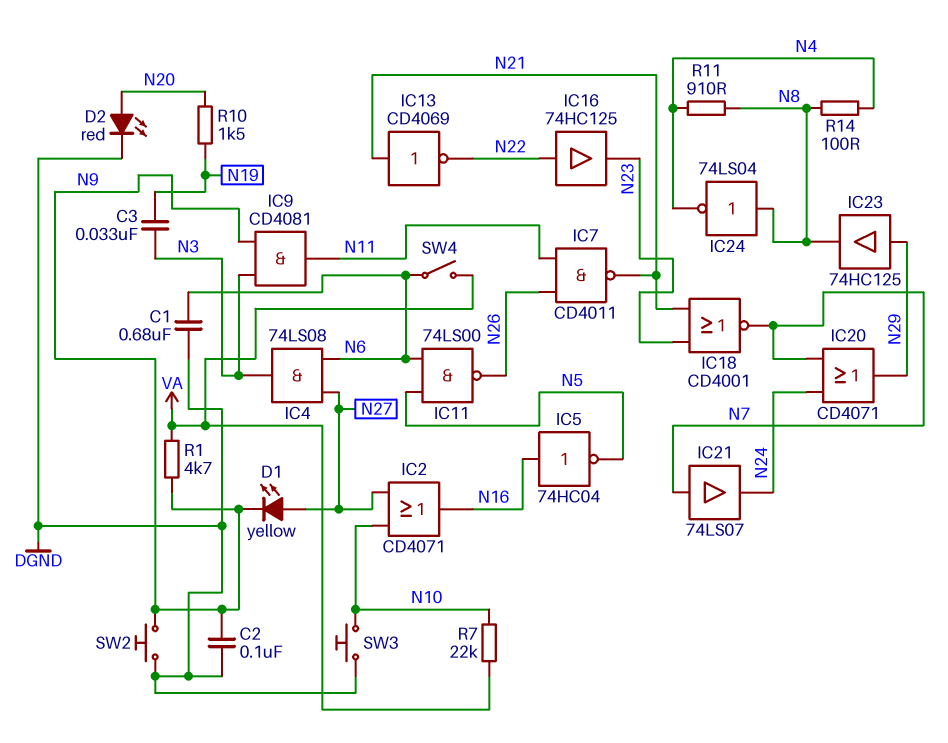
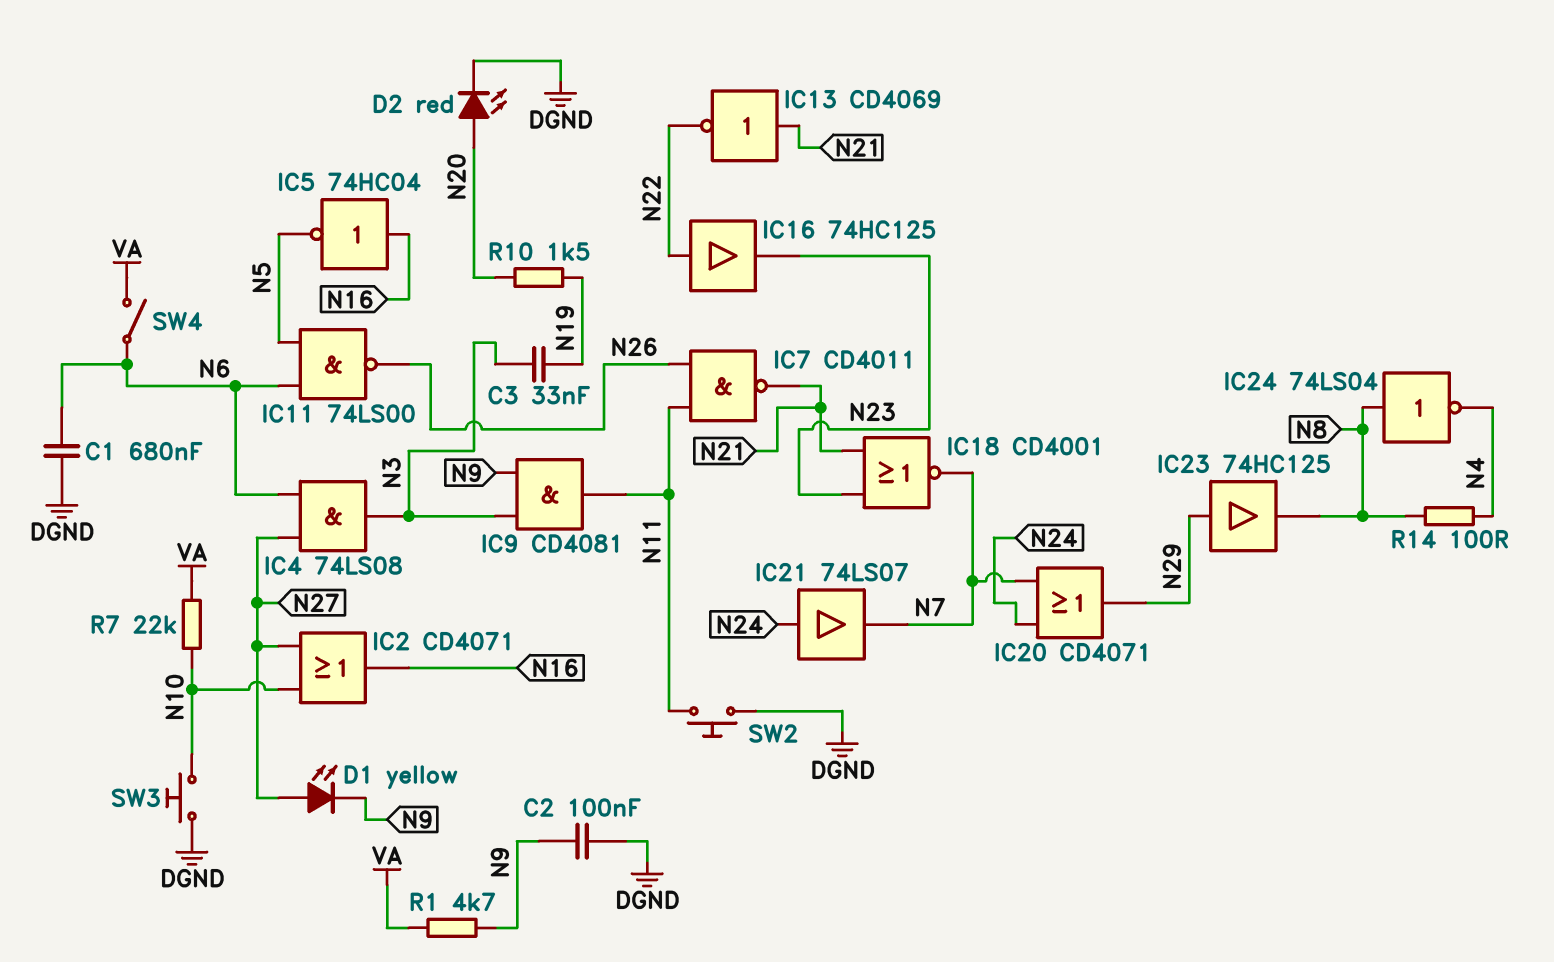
IC21: buffer 74LS07 (in N7, out N24) -> buffer 74LS07 (in N24, out N7)
R11: 910 (N4, N8) -> none
SW2: button (DGND, N9) -> button (DGND, N11)

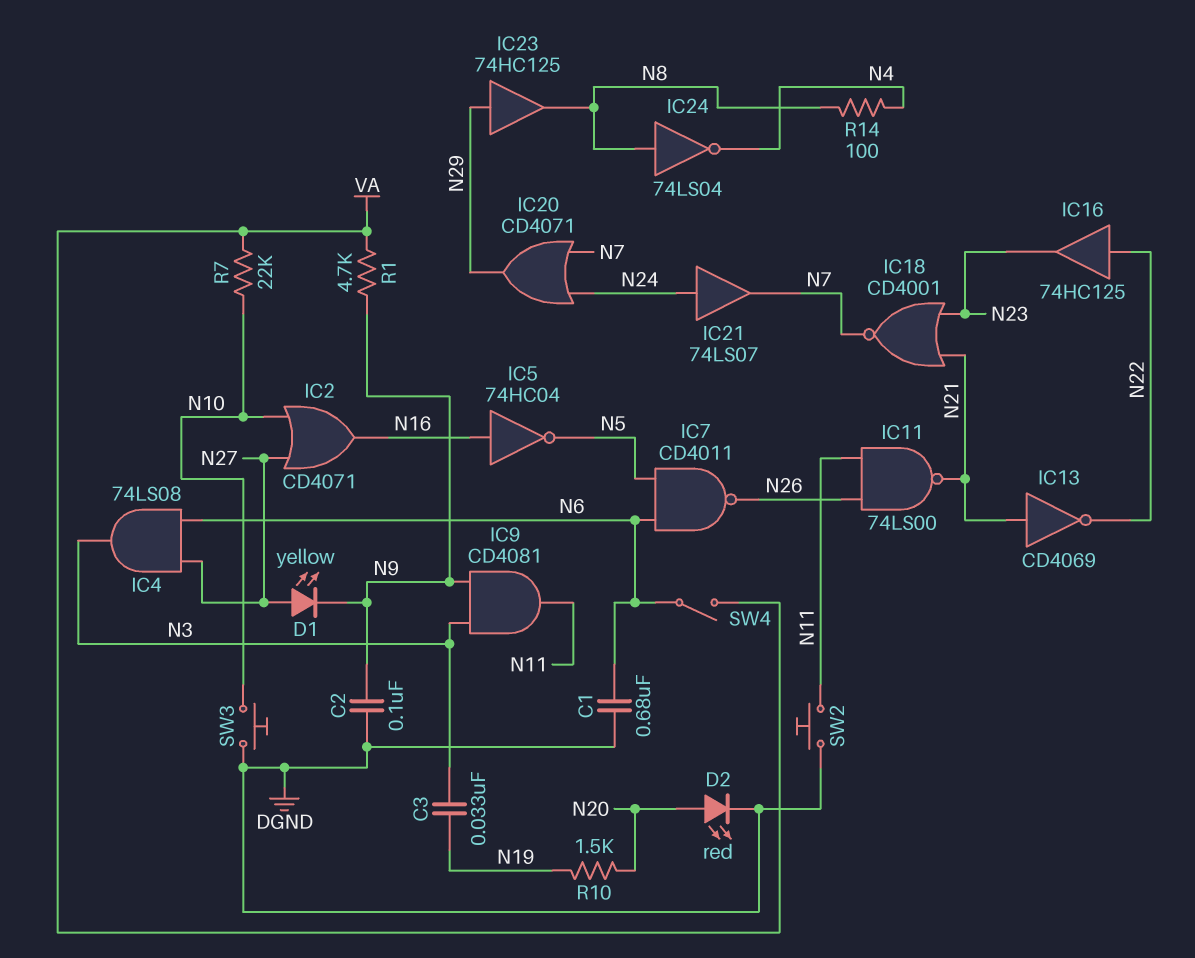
IC7: NAND CD4011 (in N11, in N26, out N21) -> NAND CD4011 (in N5, in N6, out N26)
IC11: NAND 74LS00 (in N5, in N6, out N26) -> NAND 74LS00 (in N11, in N26, out N21)

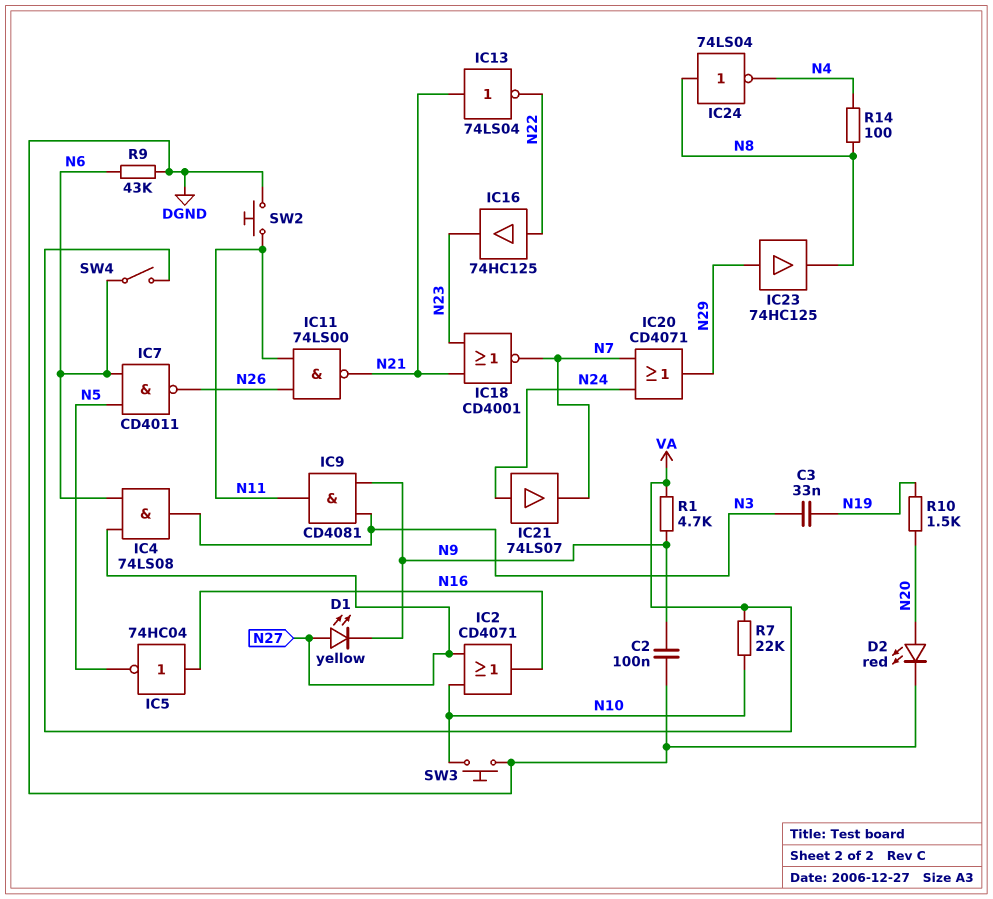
C1: 680nF (DGND, N6) -> none
IC13: NOT CD4069 (in N21, out N22) -> NOT 74LS04 (in N21, out N22)
R9: none -> 43k (DGND, N6)

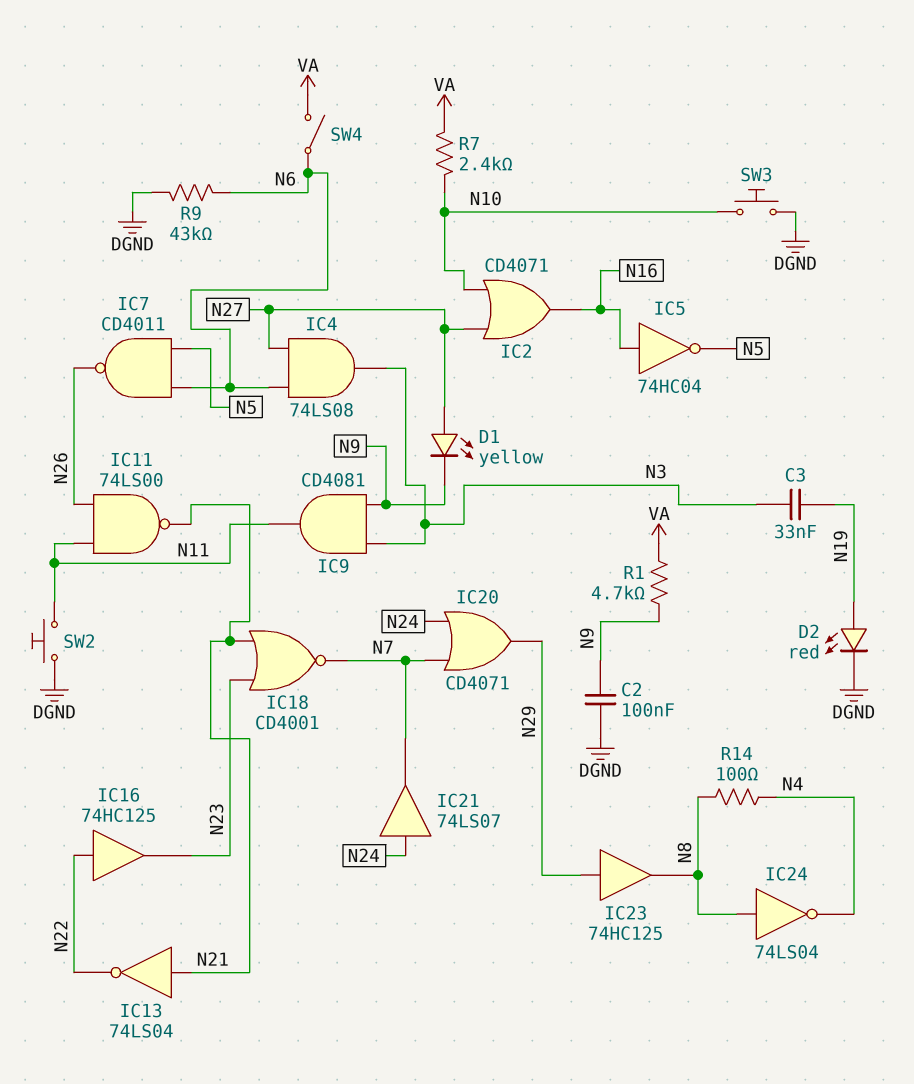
D2: LED red (A N20, K DGND) -> LED red (A N19, K DGND)
R7: 22k (N10, VA) -> 2.4k (N10, VA)
R10: 1.5k (N19, N20) -> none

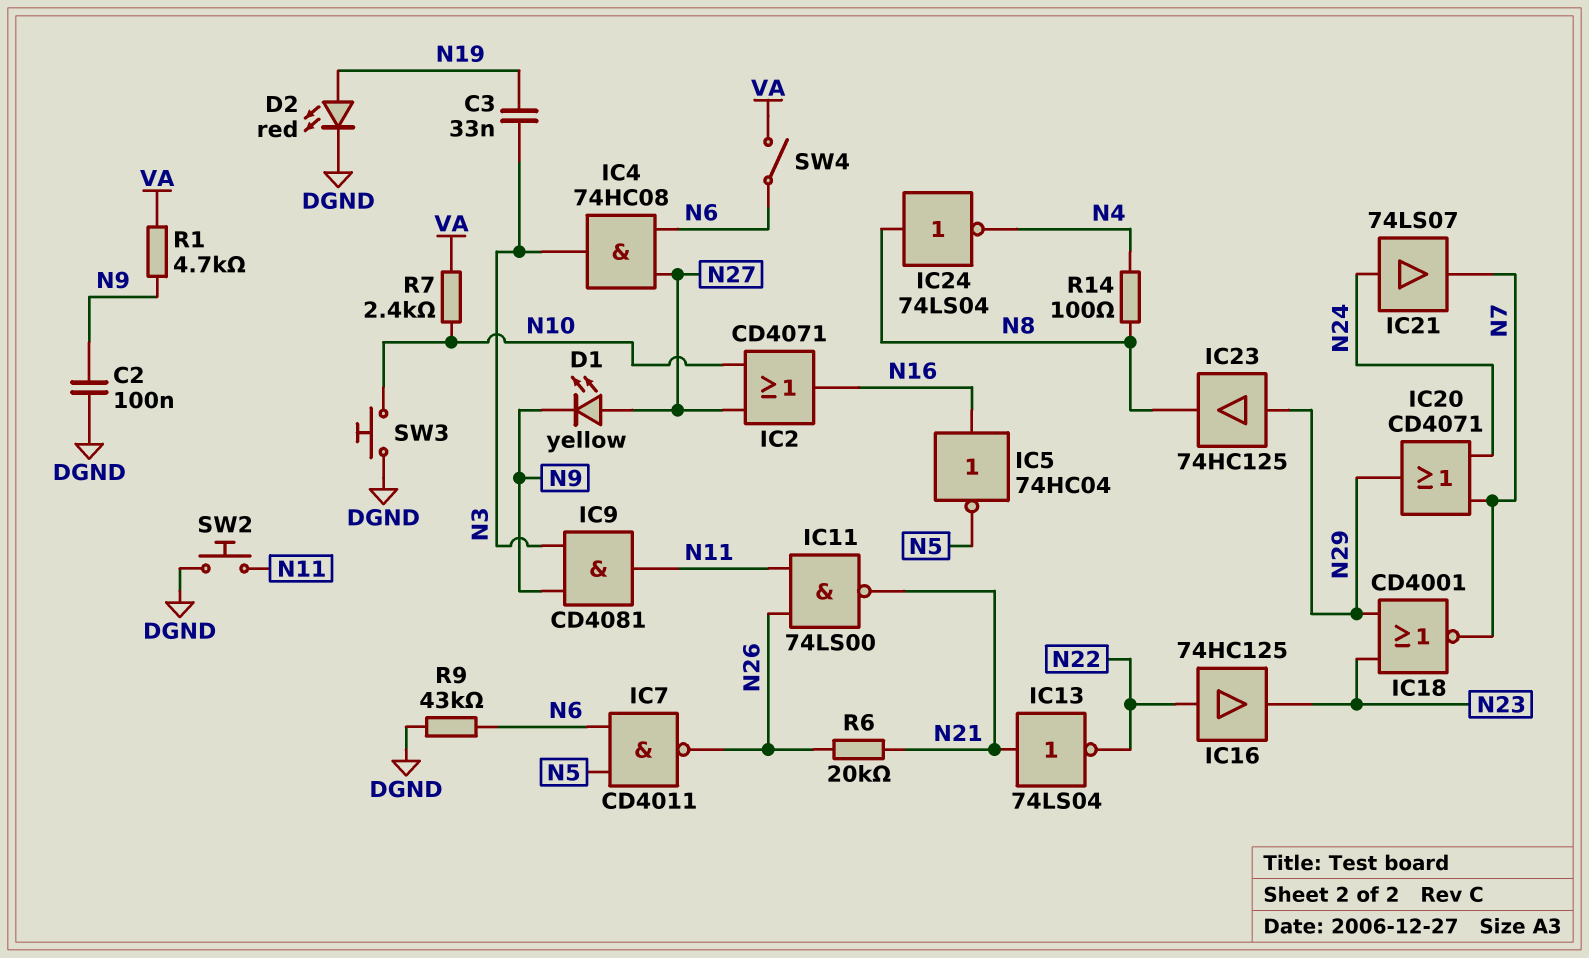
IC4: AND 74LS08 (in N6, in N27, out N3) -> AND 74HC08 (in N6, in N27, out N3)
IC18: NOR CD4001 (in N21, in N23, out N7) -> NOR CD4001 (in N23, in N29, out N7)
R6: none -> 20k (N21, N26)

